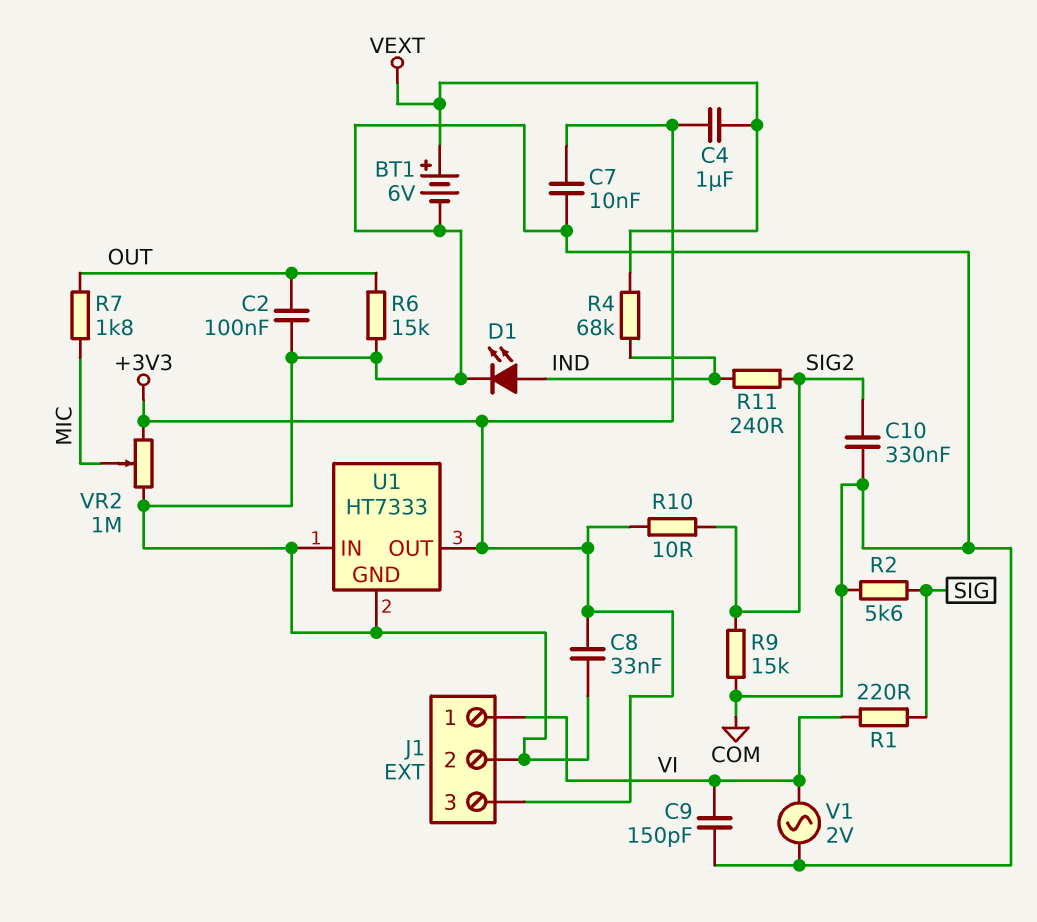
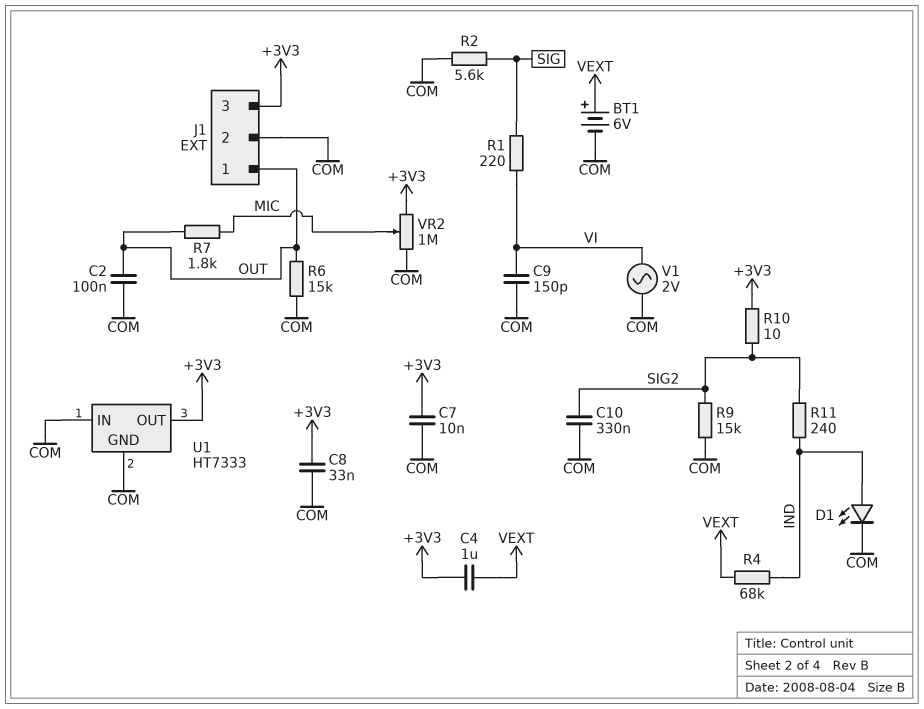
J1 pin 1: VI -> OUT

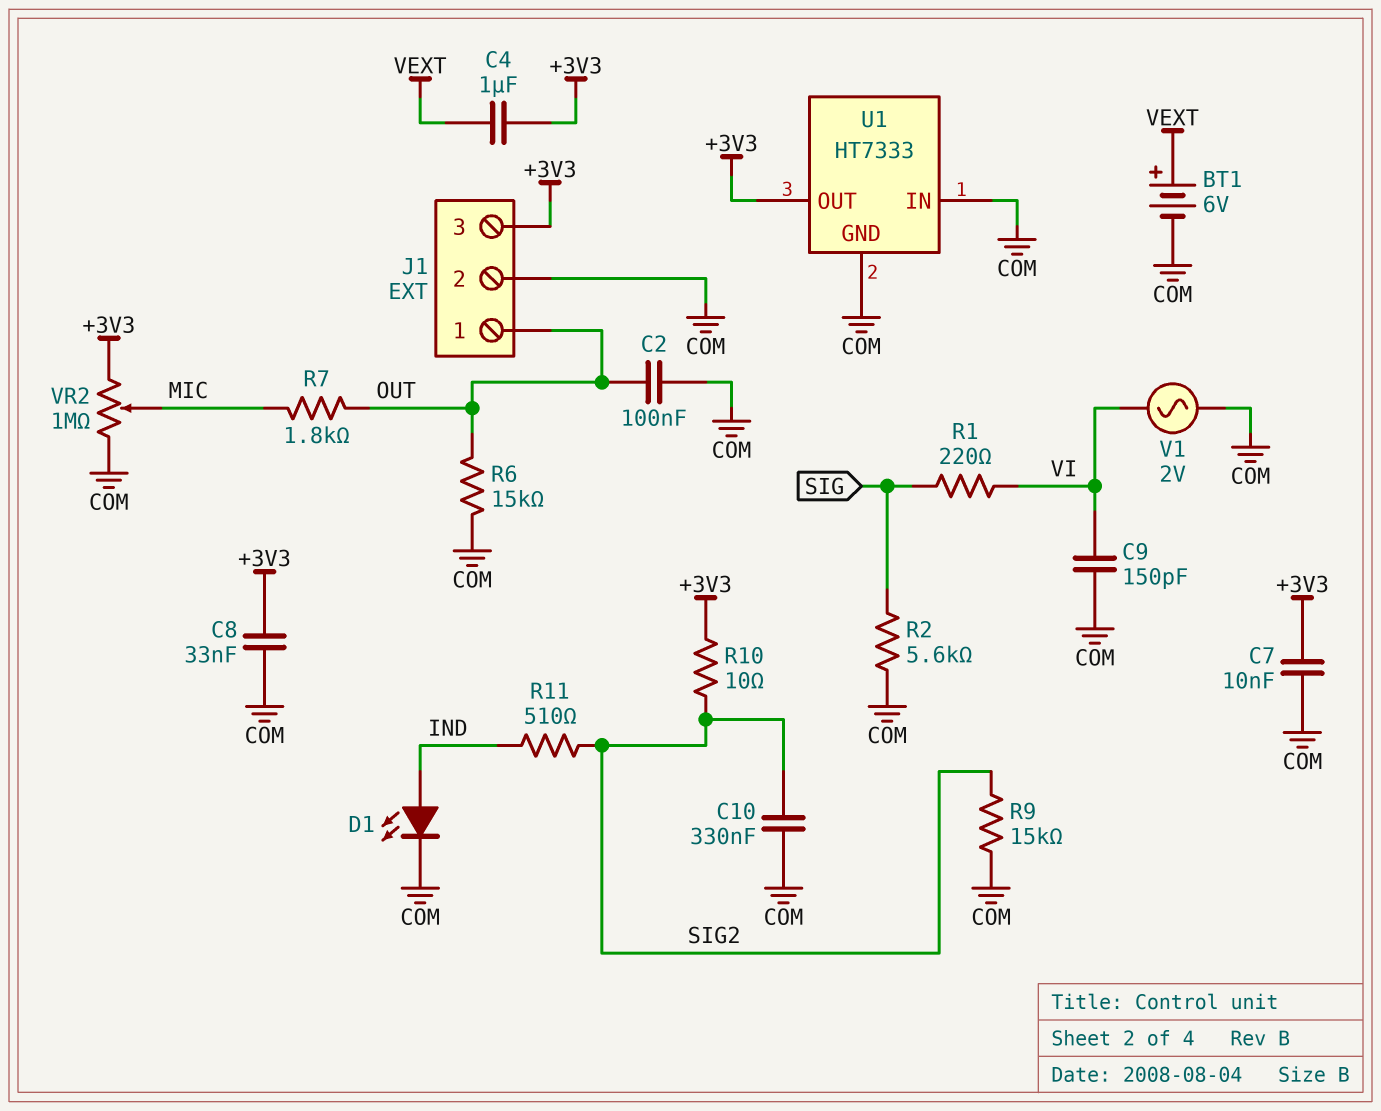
R4: 68k (IND, VEXT) -> none
R11: 240 (IND, SIG2) -> 510 (IND, SIG2)

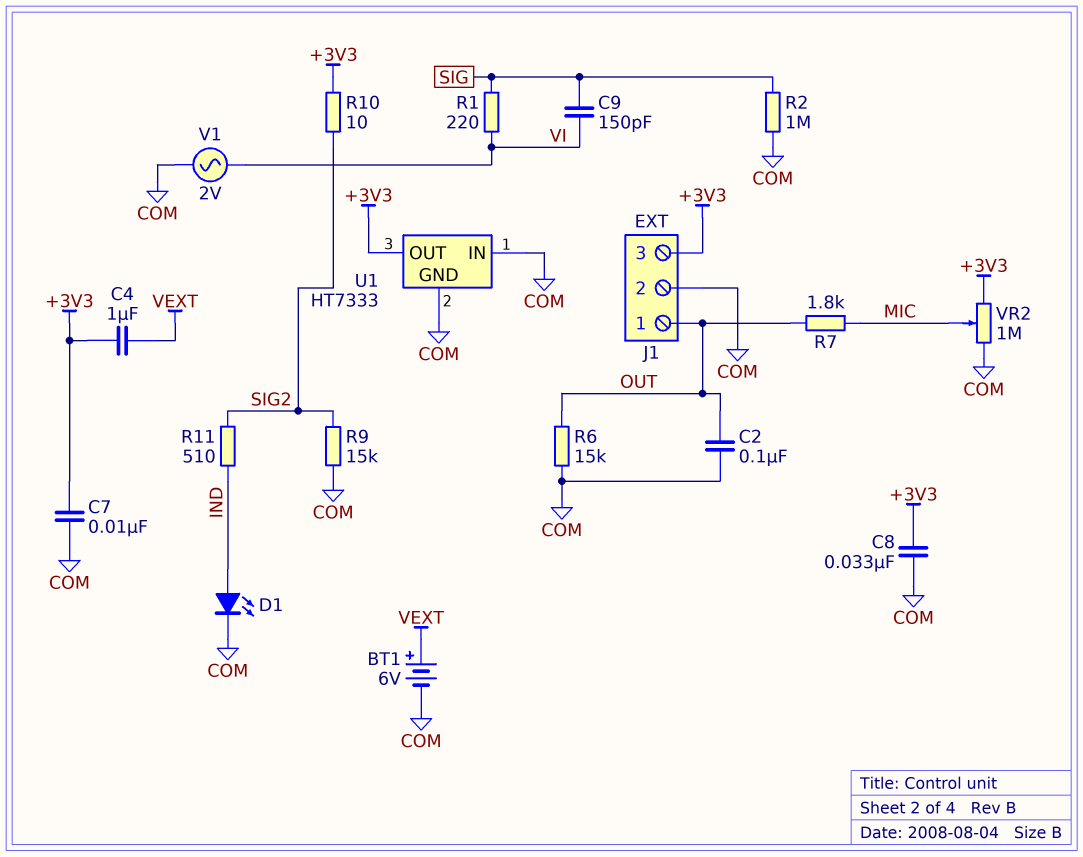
C9: 150pF (COM, VI) -> 150pF (SIG, VI)
C10: 330nF (COM, SIG2) -> none
R2: 5.6k (COM, SIG) -> 1M (COM, SIG)

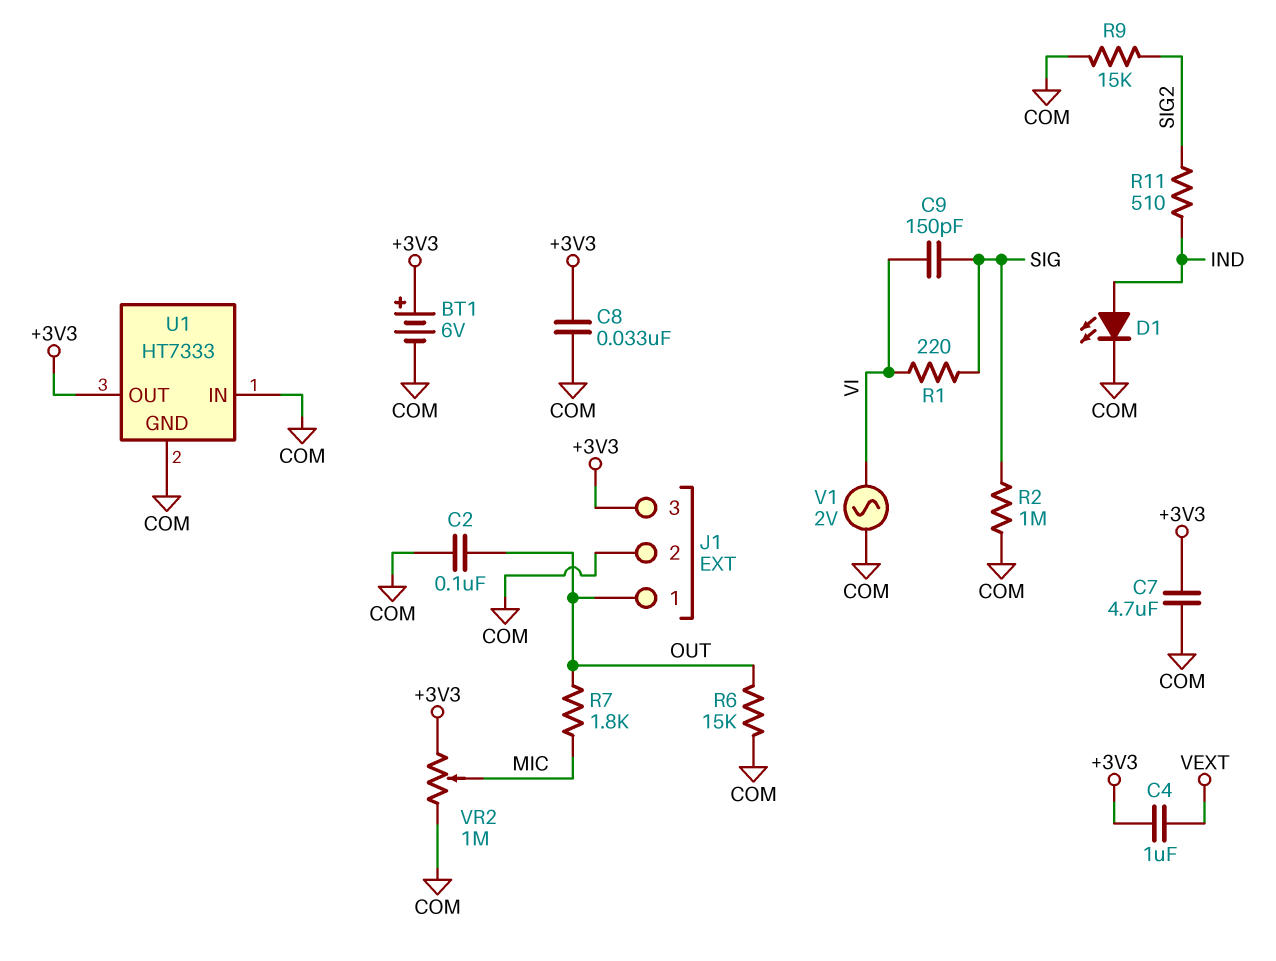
BT1: 6V (plus VEXT, minus COM) -> 6V (plus +3V3, minus COM)
C7: 10nF (+3V3, COM) -> 4.7uF (+3V3, COM)
R10: 10 (+3V3, SIG2) -> none

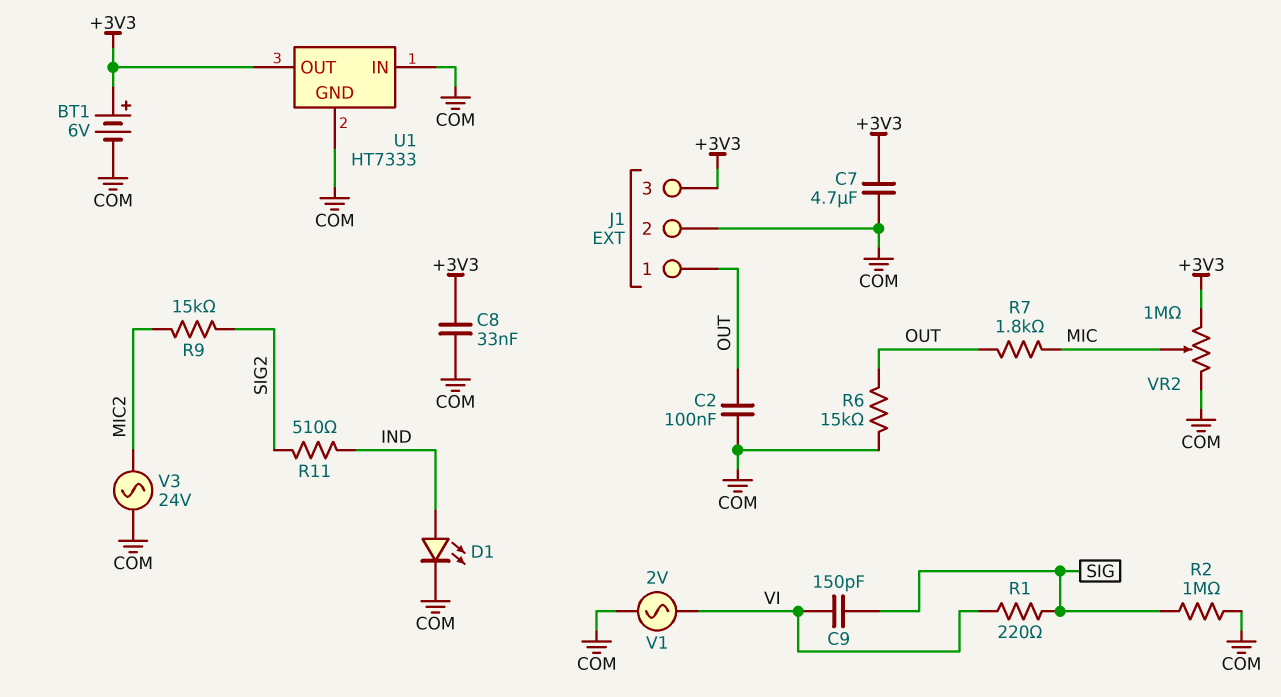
C4: 1uF (+3V3, VEXT) -> none
R9: 15k (COM, SIG2) -> 15k (MIC2, SIG2)
V3: none -> AC 24V (COM, MIC2)

